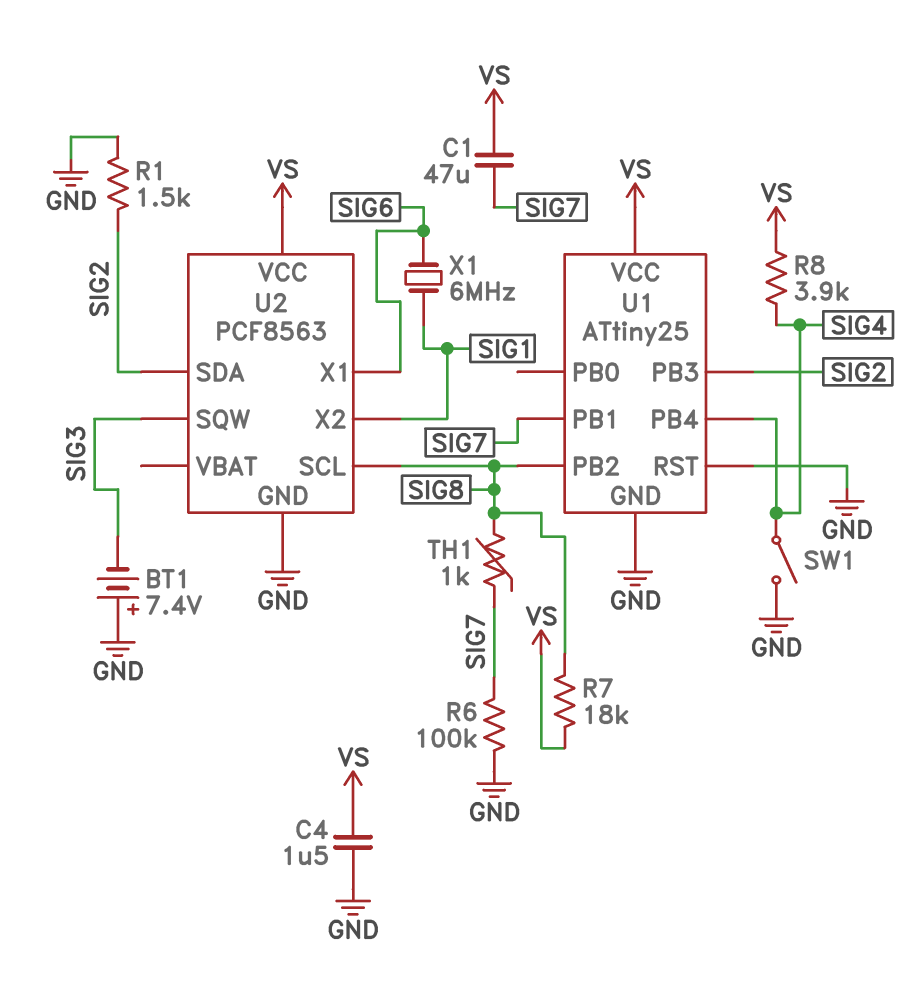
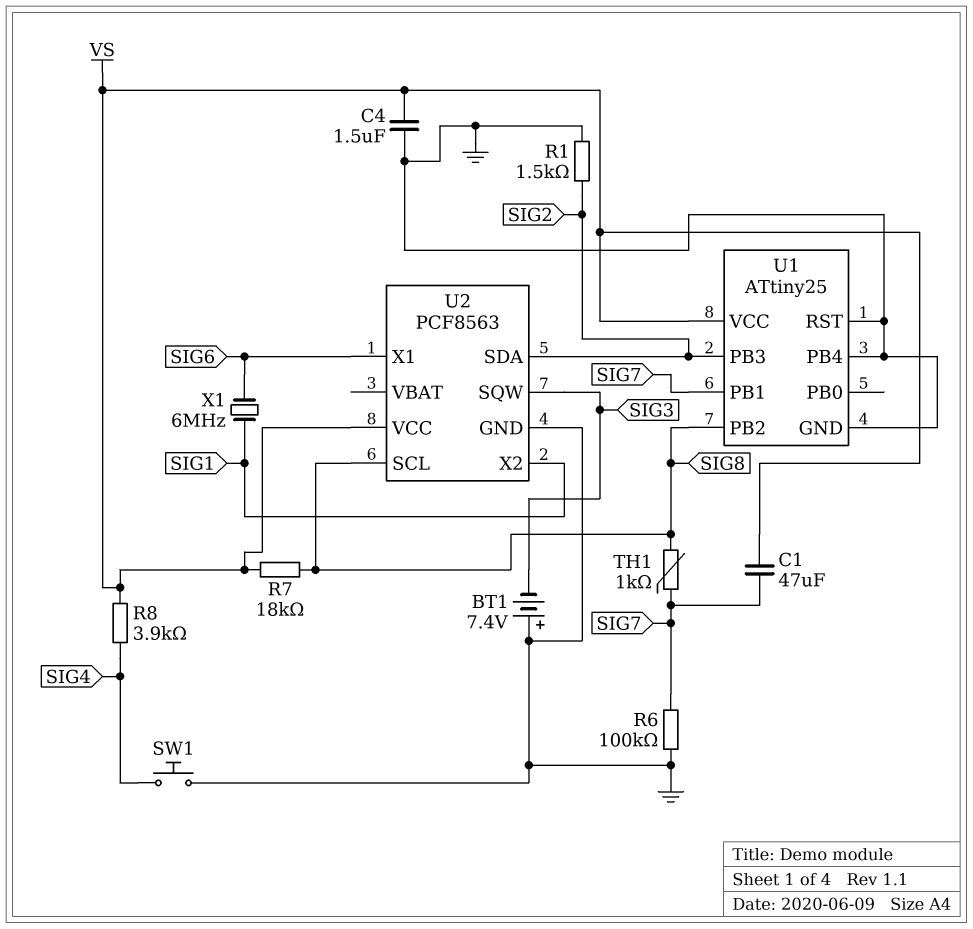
SW1: switch (GND, SIG4) -> button (GND, SIG4)
U1 pin PB4: SIG4 -> GND

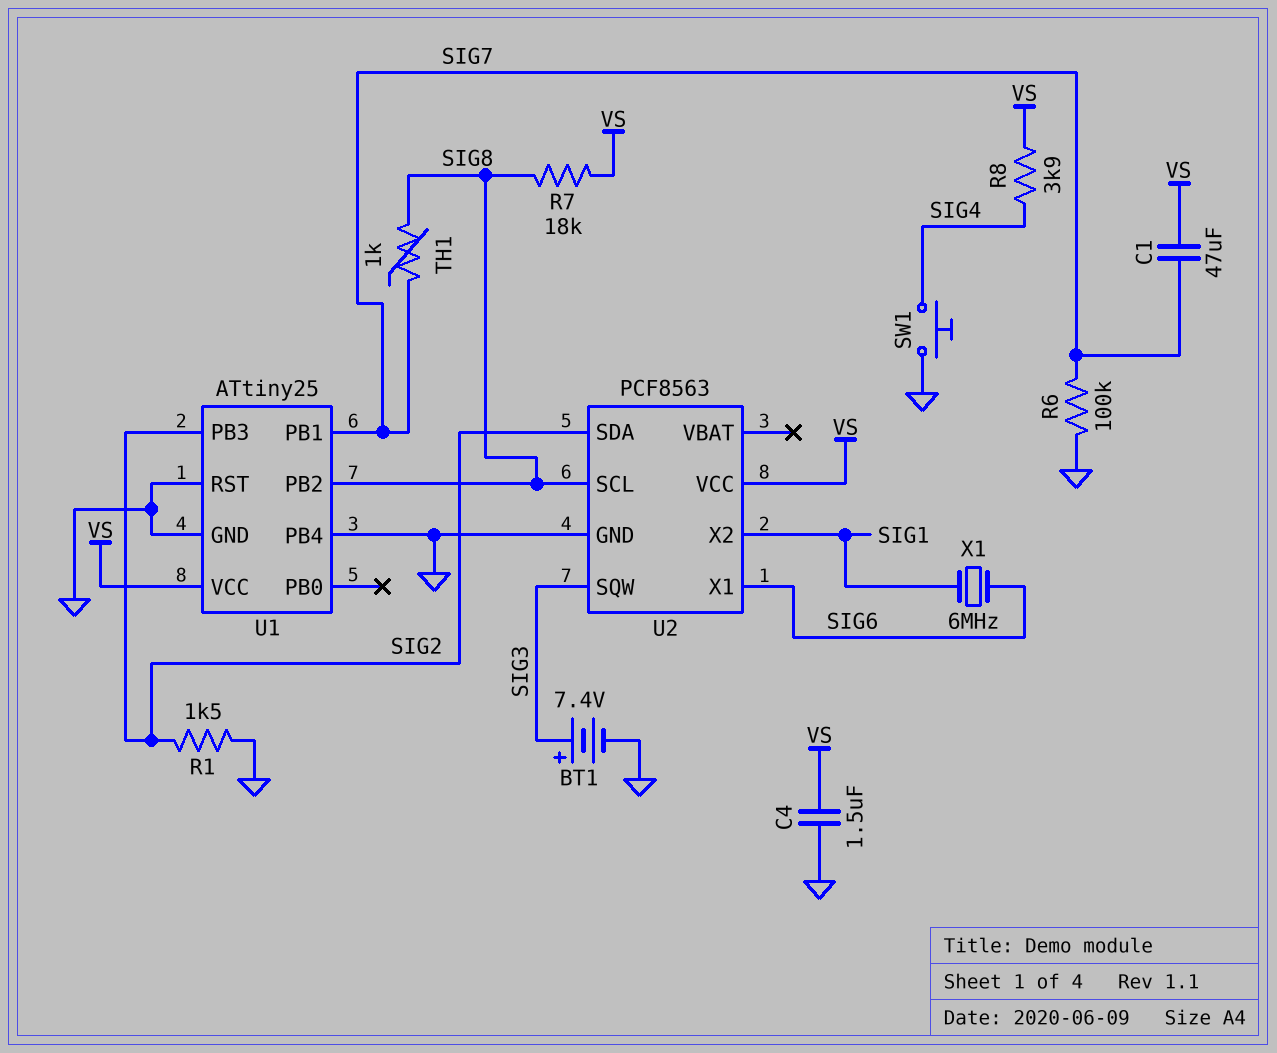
BT1: 7.4V (plus GND, minus SIG3) -> 7.4V (plus SIG3, minus GND)

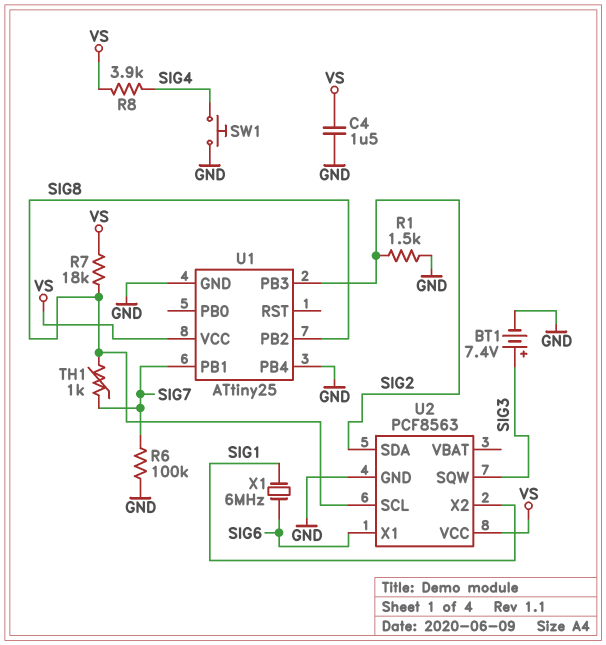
C1: 47uF (SIG7, VS) -> none
U1 pin RST: GND -> none

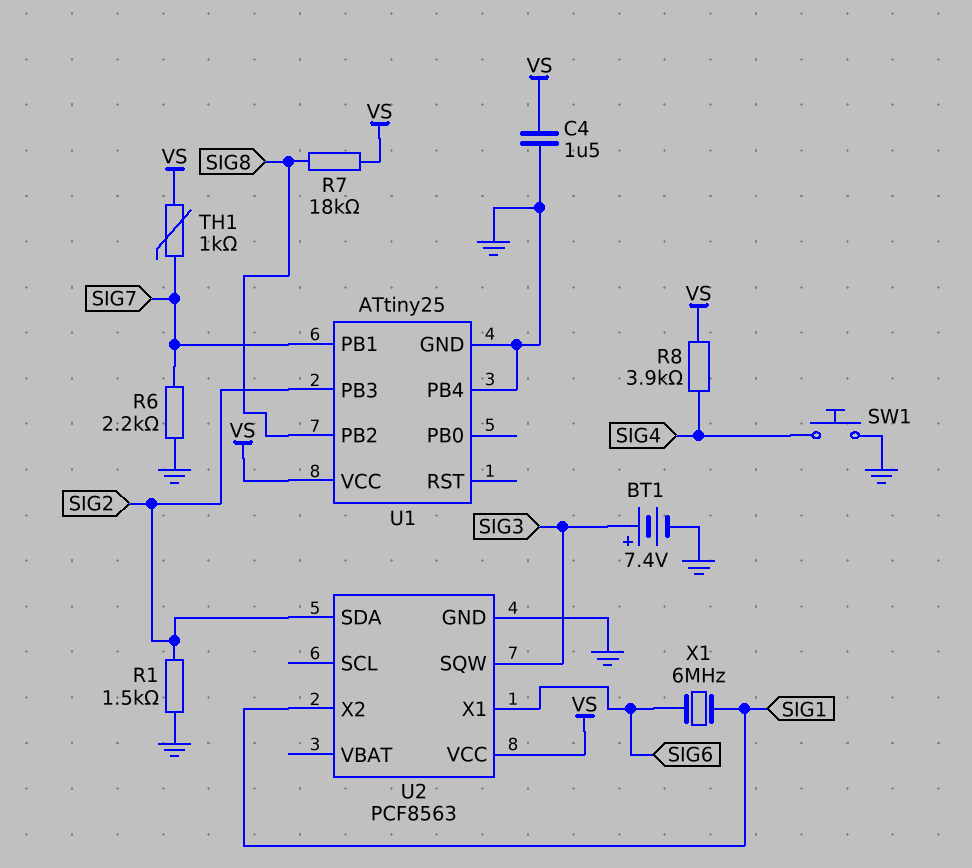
R6: 100k (GND, SIG7) -> 2.2k (GND, SIG7)
TH1: 1k (SIG7, SIG8) -> 1k (SIG7, VS)
U2 pin SCL: SIG8 -> none

